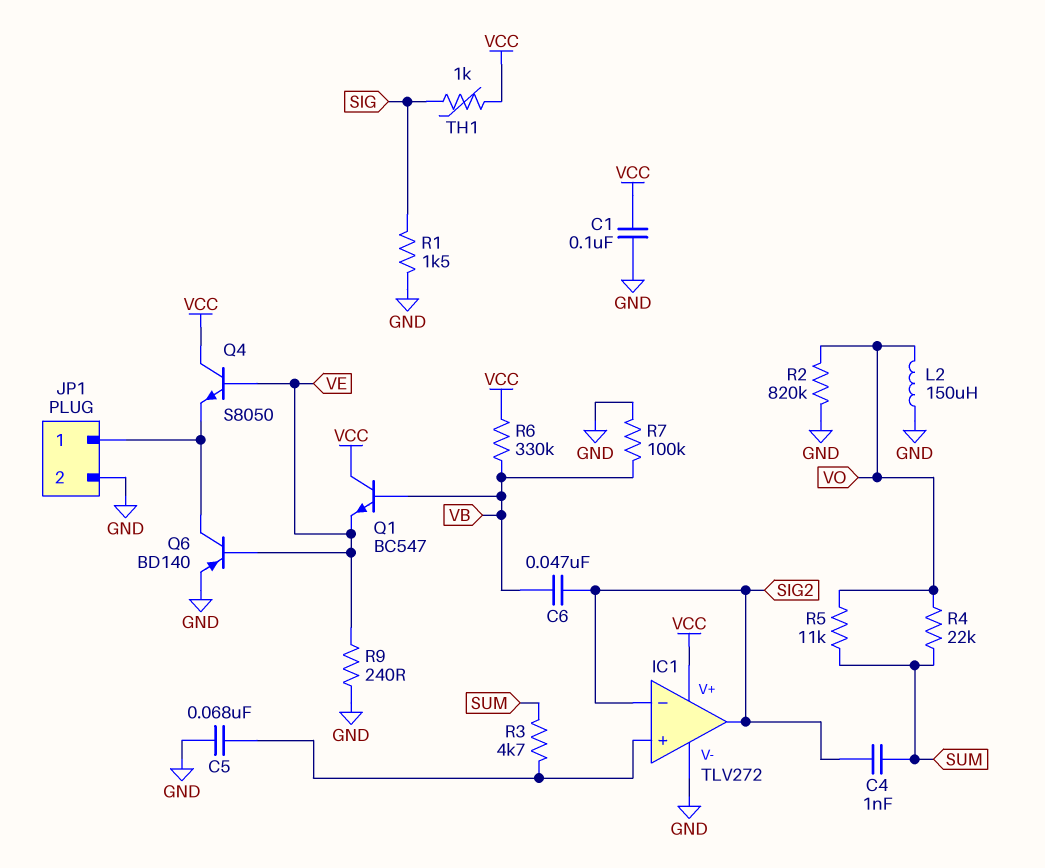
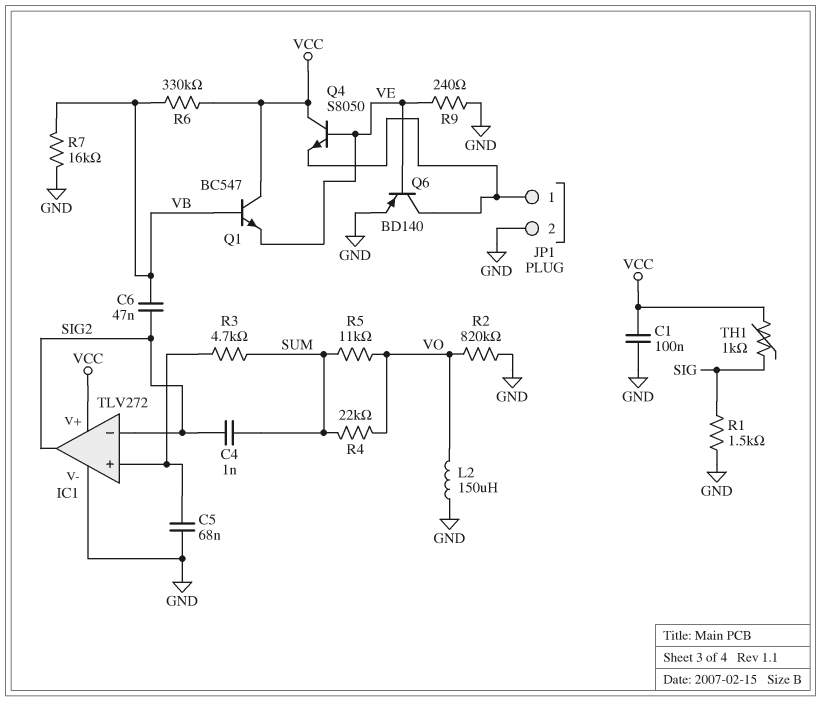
R7: 100k (GND, VB) -> 16k (GND, VB)

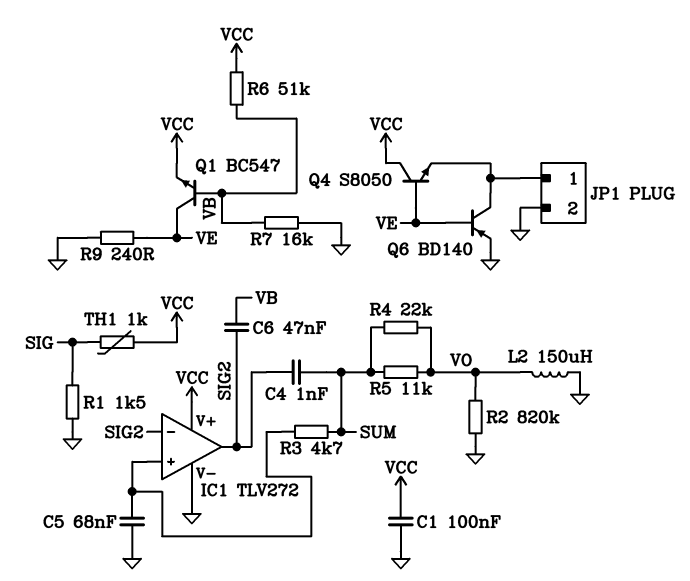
Q1: NPN BC547 (B VB, C VCC, E VE) -> NPN BC547 (B VB, C VE, E VCC)
R6: 330k (VB, VCC) -> 51k (VB, VCC)

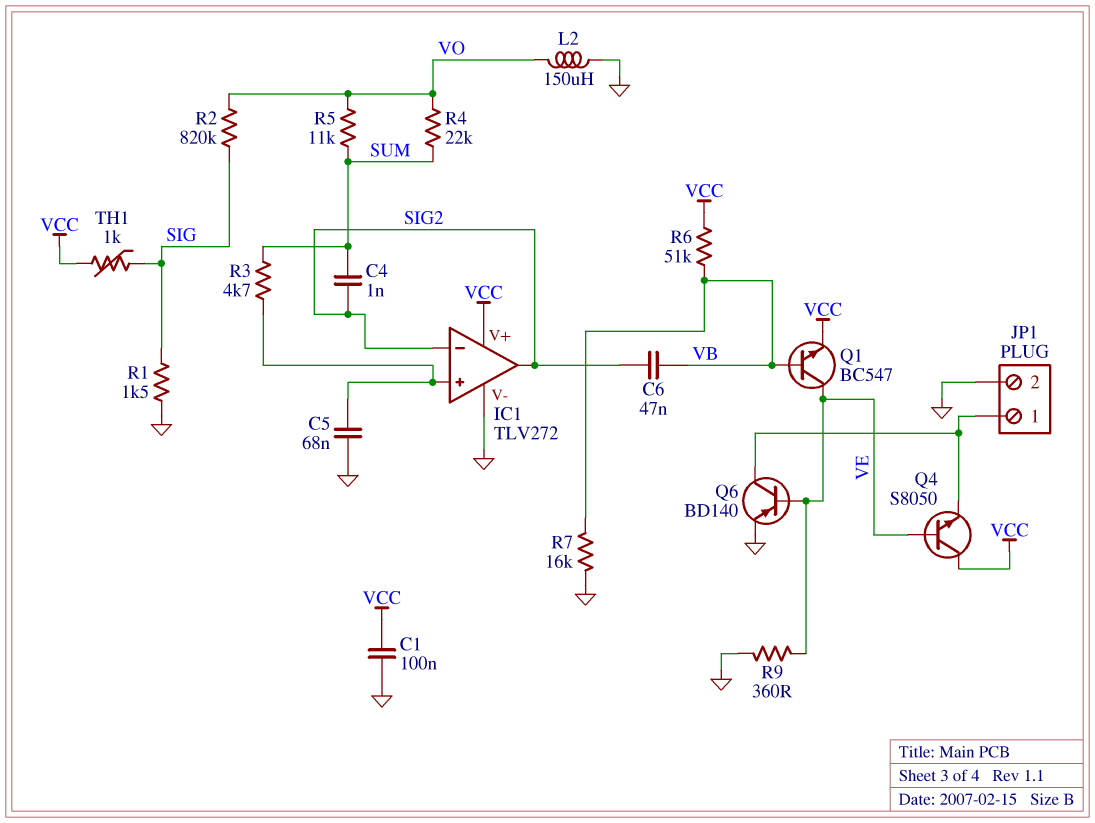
R2: 820k (GND, VO) -> 820k (SIG, VO)
R9: 240 (GND, VE) -> 360 (GND, VE)

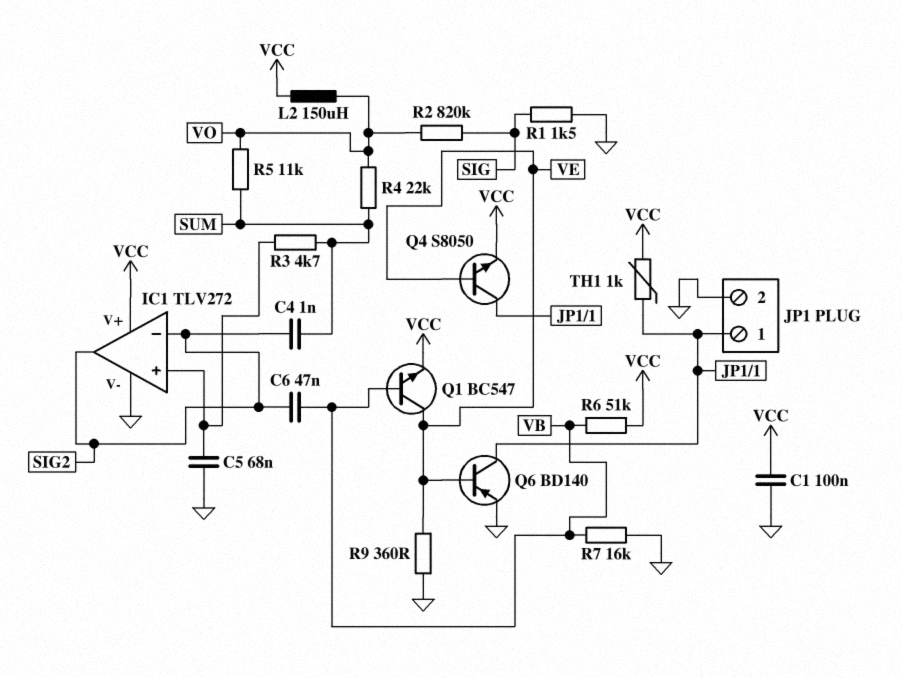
L2: 150uH (GND, VO) -> 150uH (VCC, VO)
Q4: NPN S8050 (B VE, C VCC, E JP1/1) -> NPN S8050 (B VE, C JP1/1, E VCC)
TH1: 1k (SIG, VCC) -> 1k (JP1/1, VCC)

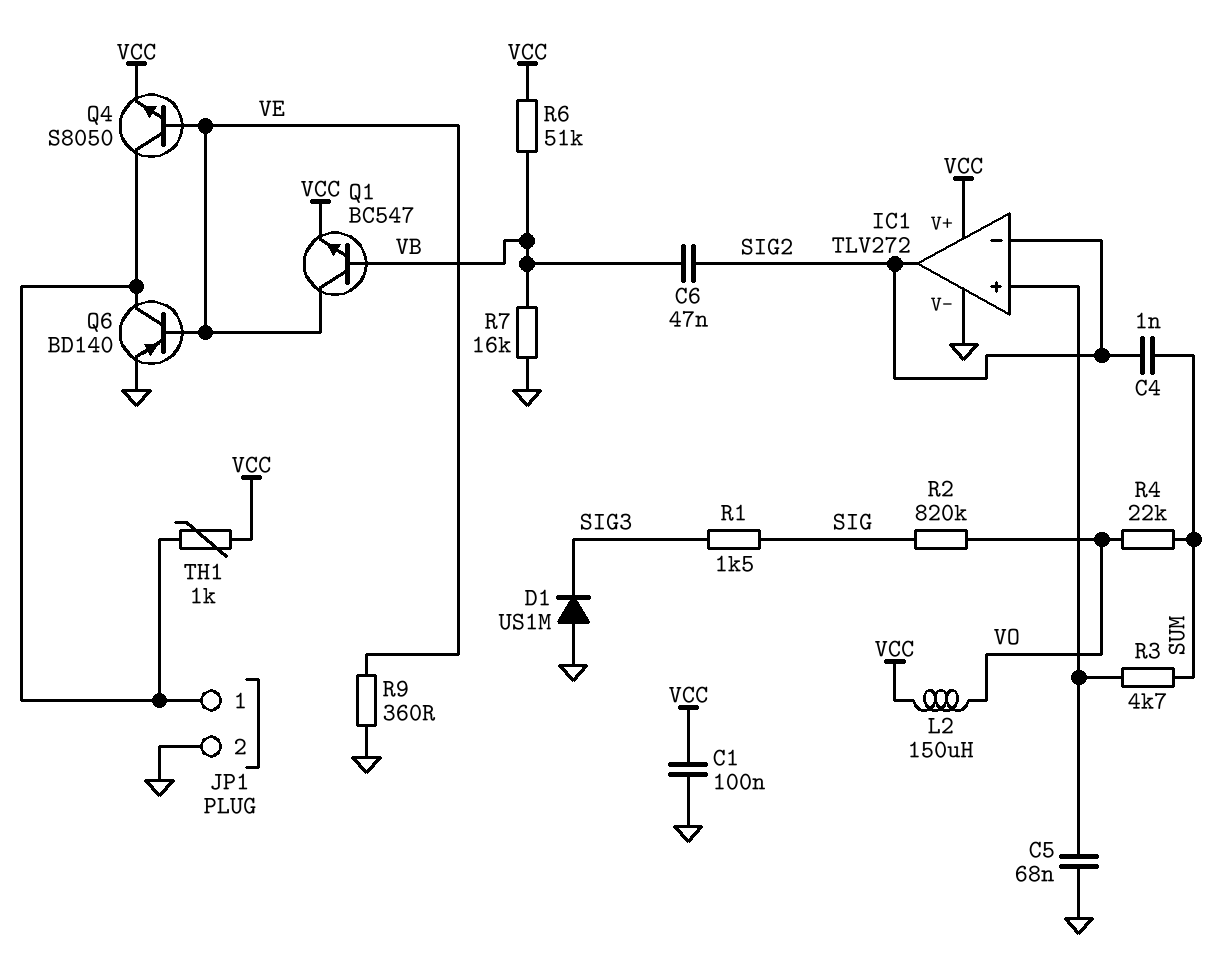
D1: none -> diode US1M (A GND, K SIG3)
R1: 1.5k (GND, SIG) -> 1.5k (SIG, SIG3)
R5: 11k (SUM, VO) -> none

